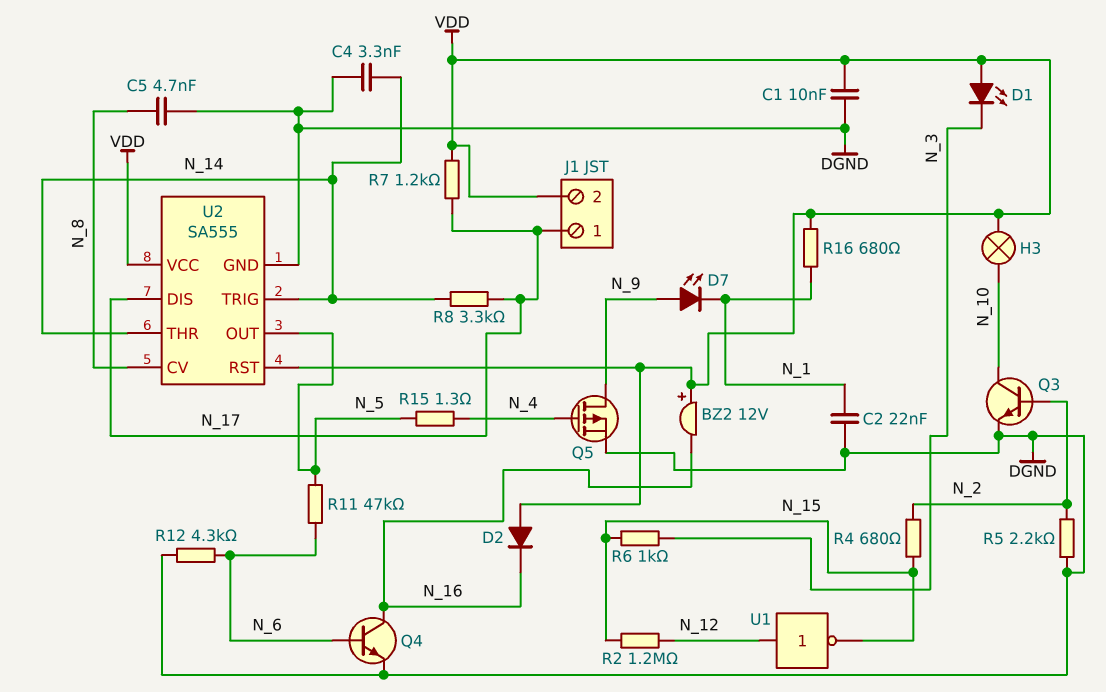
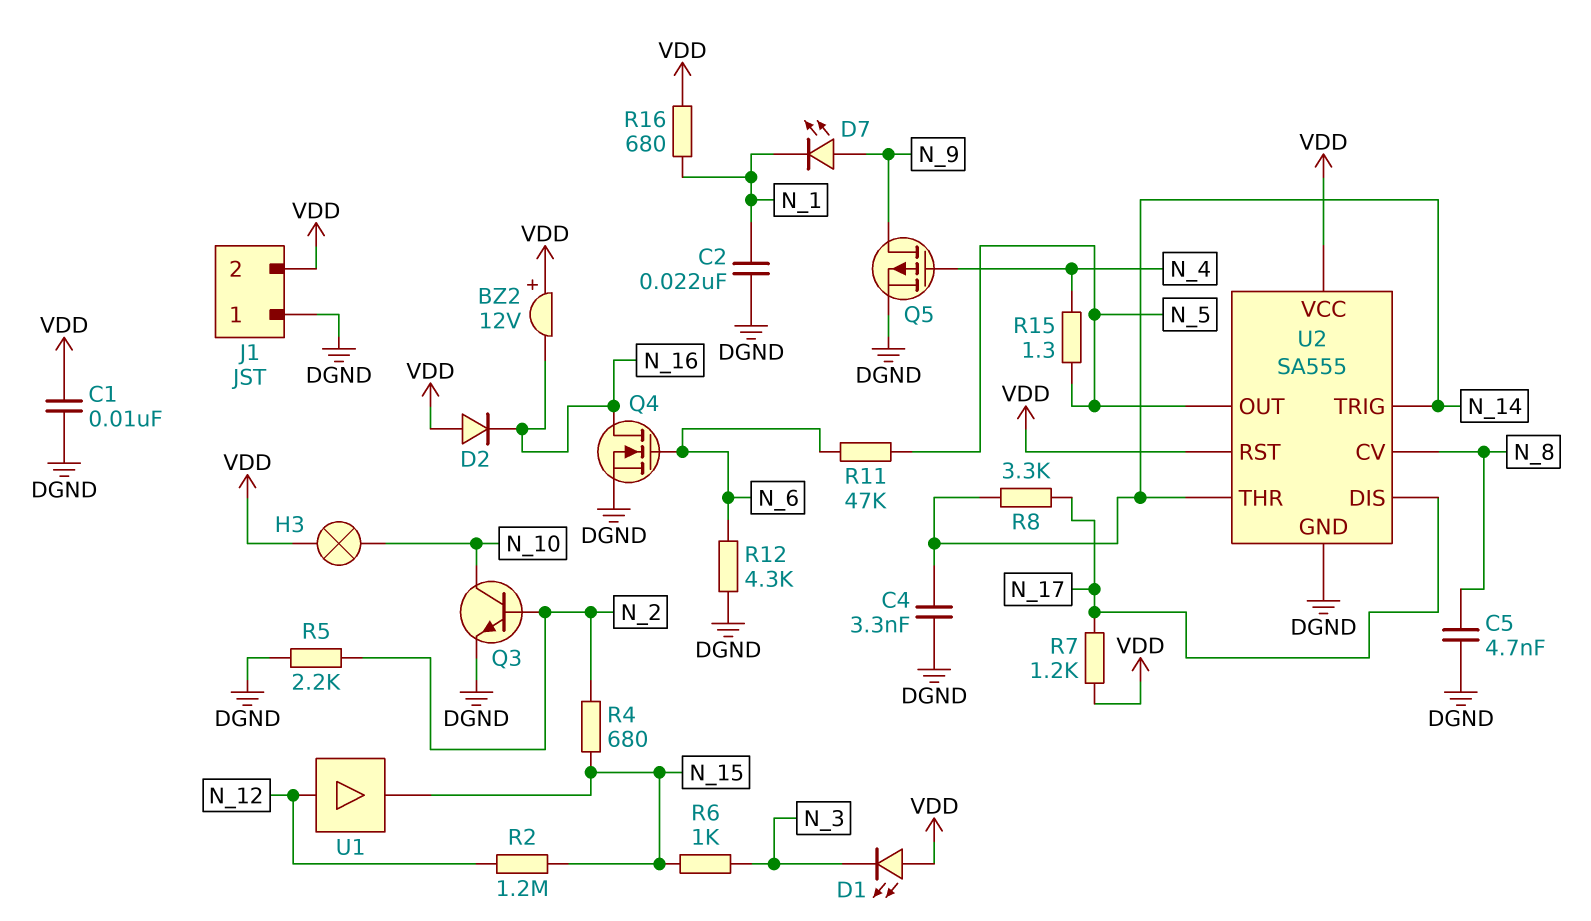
J1 pin 1: N_17 -> DGND
Q4: NPN (B N_6, C N_16, E DGND) -> NMOS (G N_6, D N_16, S DGND)
U1: NOT (in N_12, out N_15) -> buffer (in N_12, out N_15)

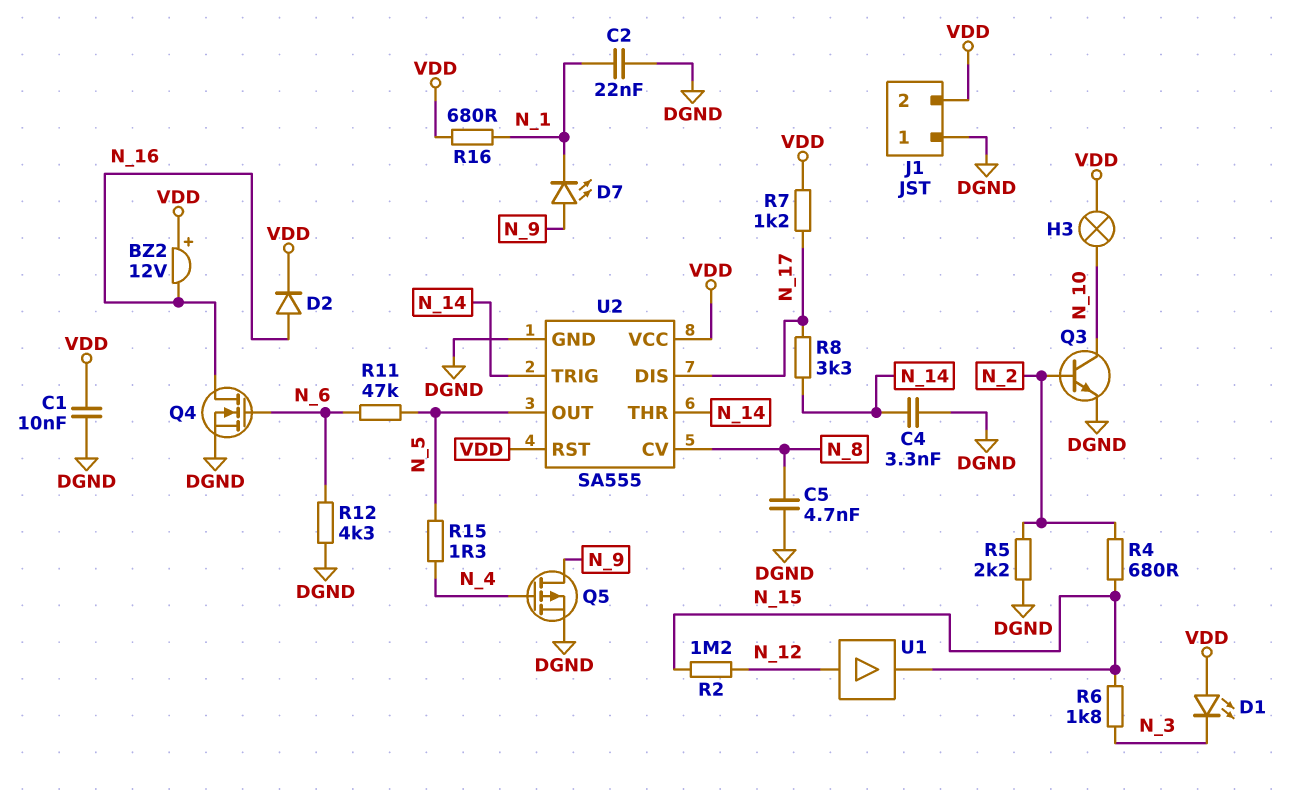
D2: diode (A VDD, K N_16) -> diode (A N_16, K VDD)
R6: 1k (N_3, N_15) -> 1.8k (N_3, N_15)

